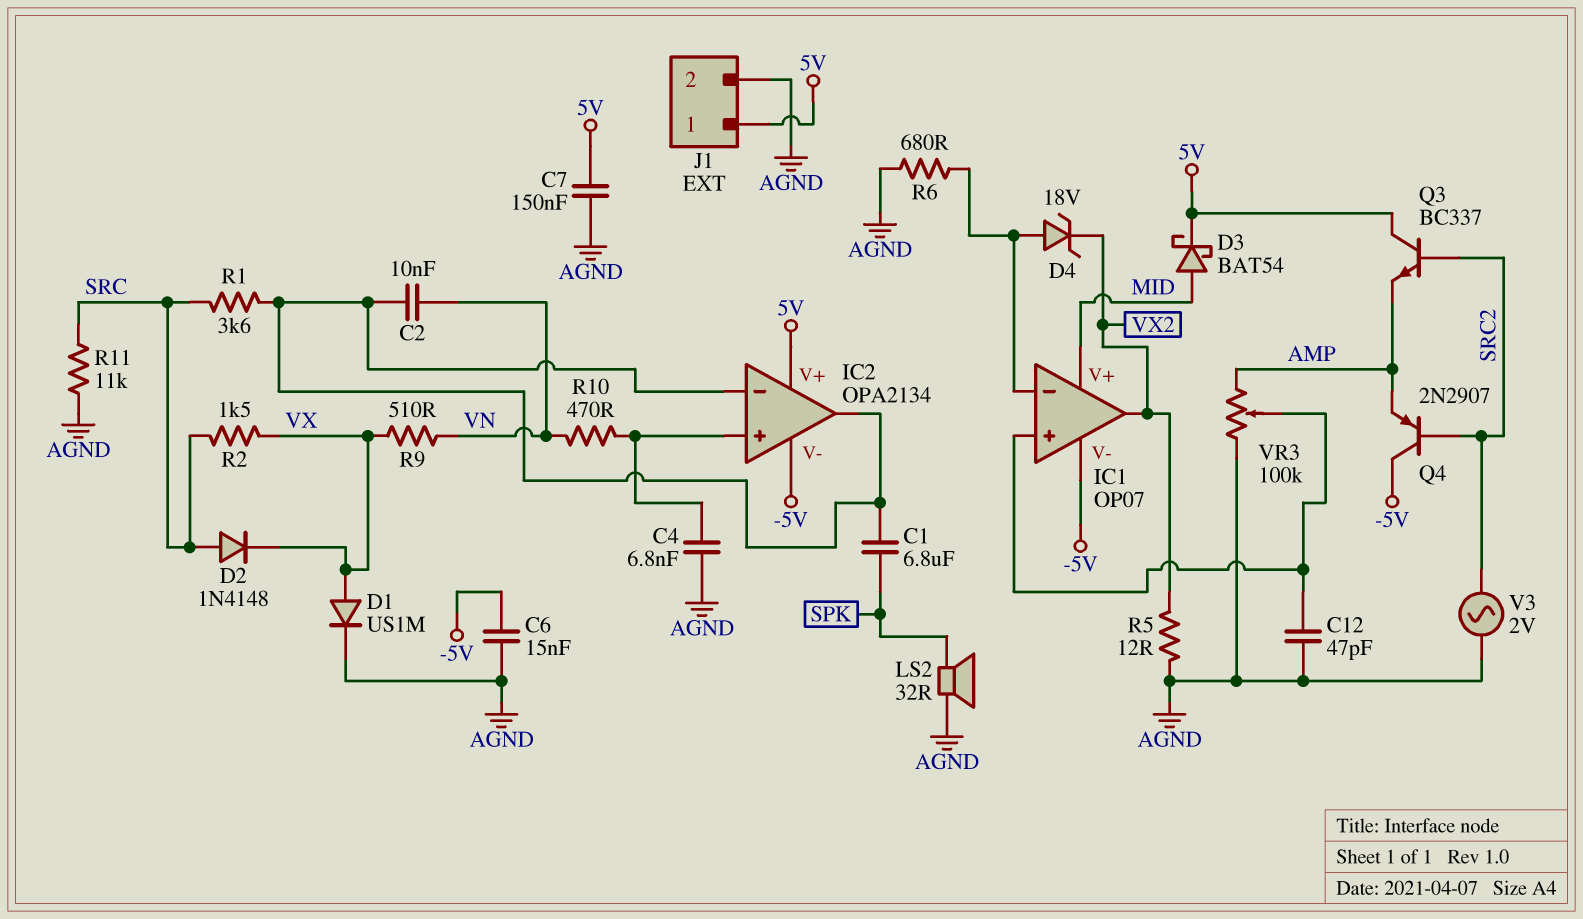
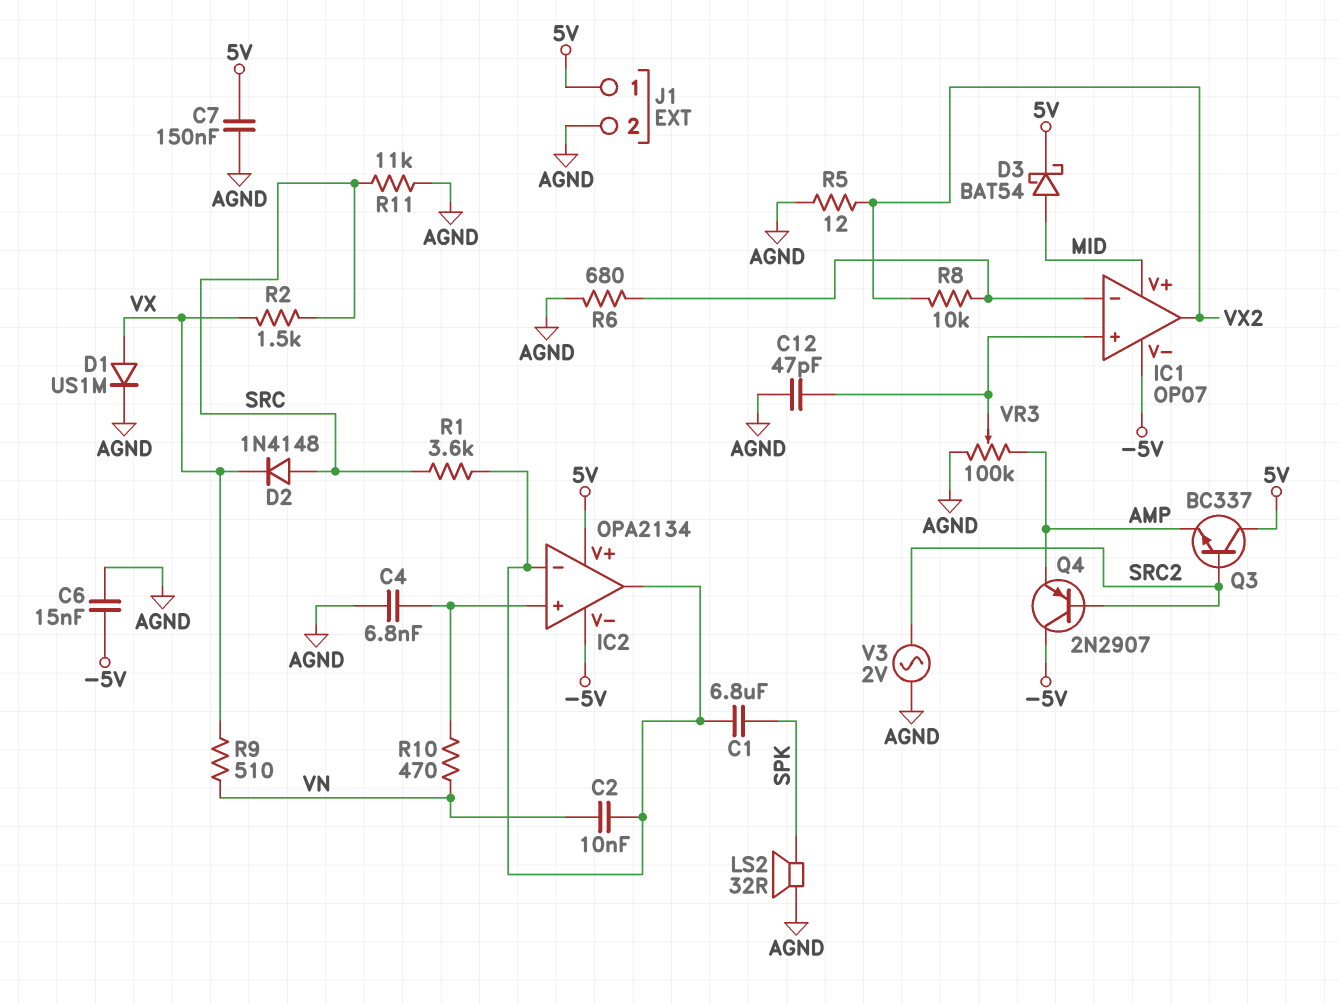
D4: zener 18V (A IC1/in-, K VX2) -> none
R8: none -> 10k (IC1/in-, VX2)

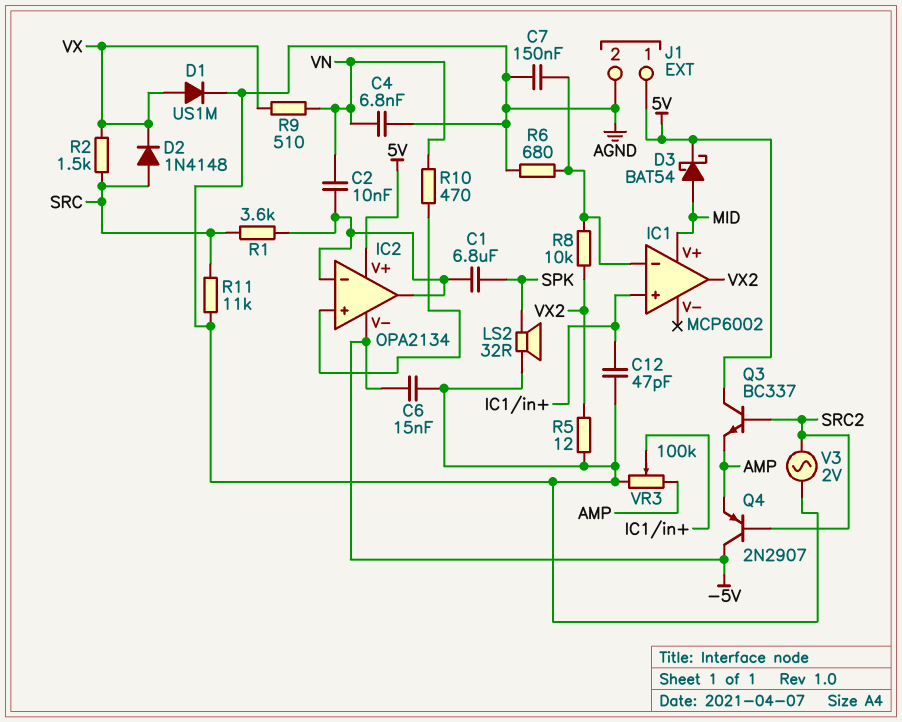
C4: 6.8nF (AGND, IC2/in+) -> 6.8nF (AGND, VN)
C7: 150nF (5V, AGND) -> 150nF (AGND, IC1/in-)
IC1: OP07 -> MCP6002
IC1 pin V-: -5V -> none

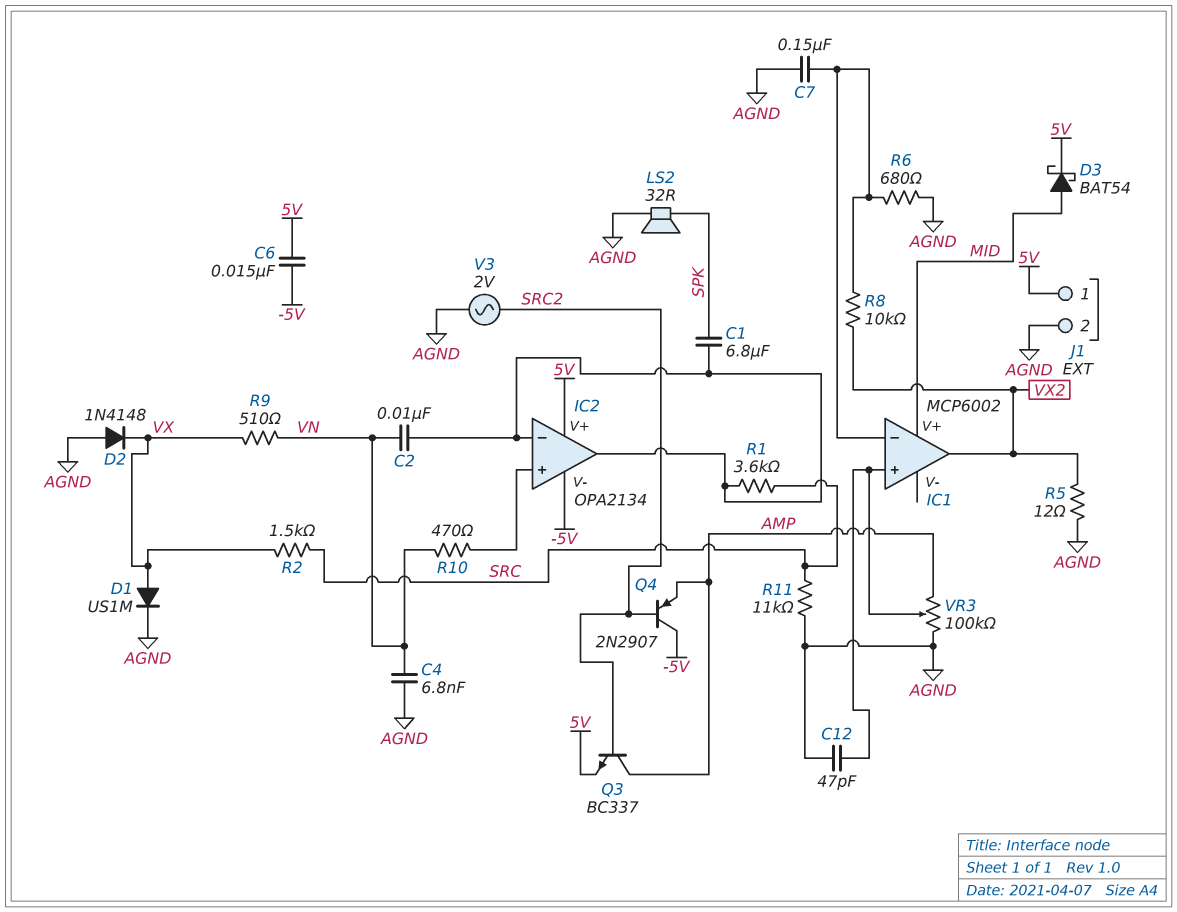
C6: 15nF (-5V, AGND) -> 15nF (-5V, 5V)
D2: diode 1N4148 (A SRC, K VX) -> diode 1N4148 (A AGND, K VX)
Q3: NPN BC337 (B SRC2, C 5V, E AMP) -> NPN BC337 (B SRC2, C AMP, E 5V)

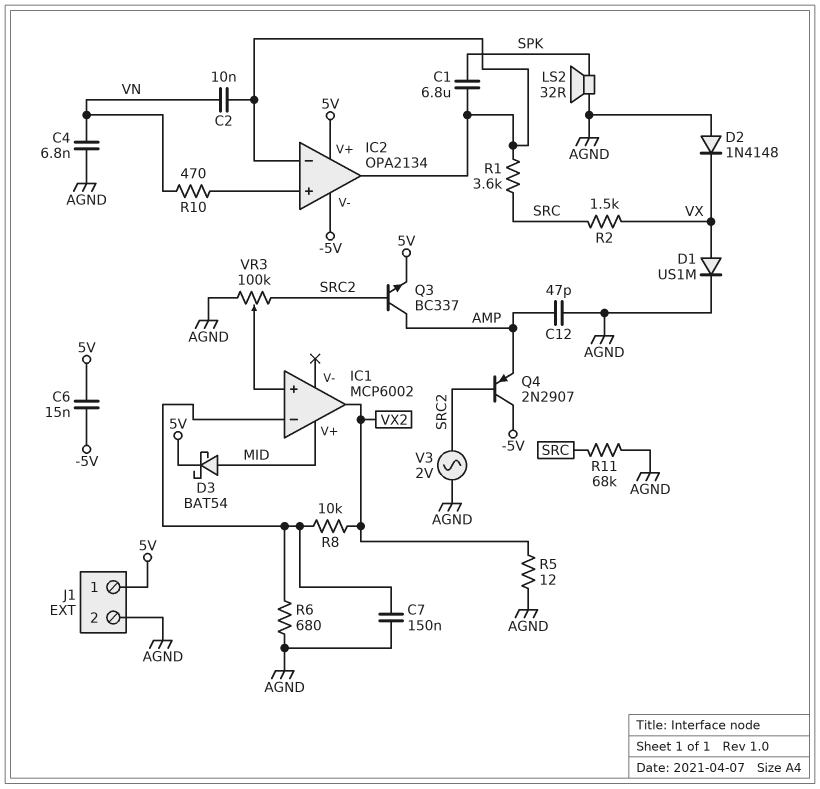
C12: 47pF (AGND, IC1/in+) -> 47pF (AGND, AMP)
R9: 510 (VN, VX) -> none
R11: 11k (AGND, SRC) -> 68k (AGND, SRC)
VR3: 100k (AGND, AMP, wiper IC1/in+) -> 100k (AGND, SRC2, wiper IC1/in+)

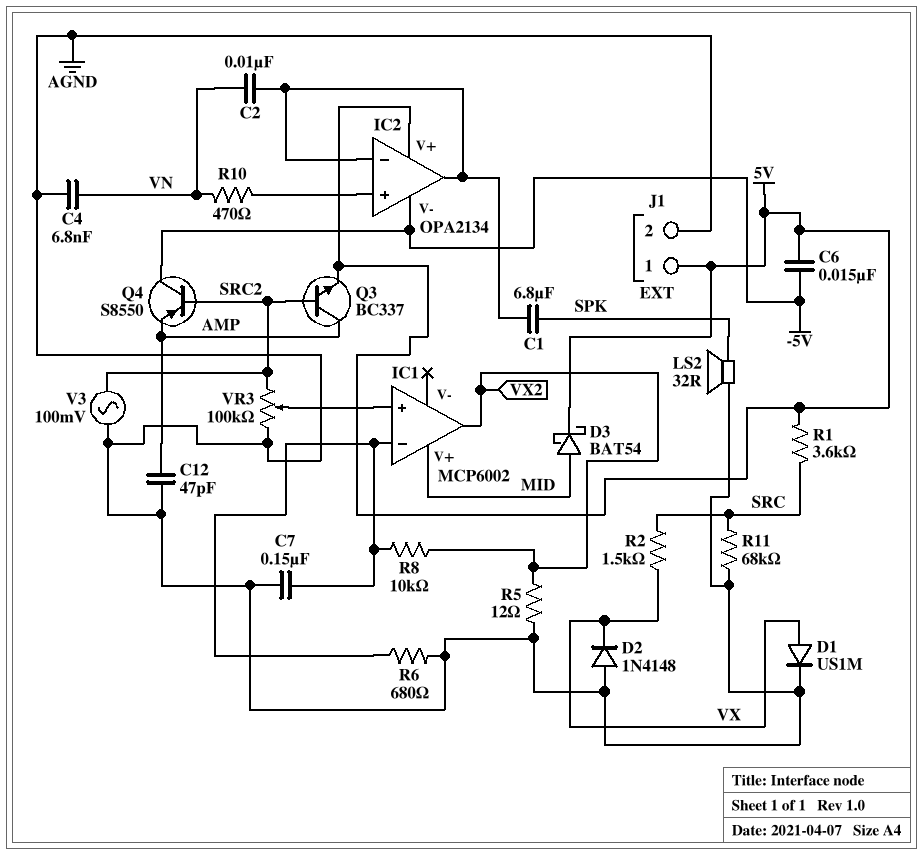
Q4: PNP 2N2907 (B SRC2, C -5V, E AMP) -> PNP S8550 (B SRC2, C -5V, E AMP)
R1: 3.6k (IC2/in-, SRC) -> 3.6k (5V, SRC)
V3: AC 2V (AGND, SRC2) -> AC 100mV (AGND, SRC2)

